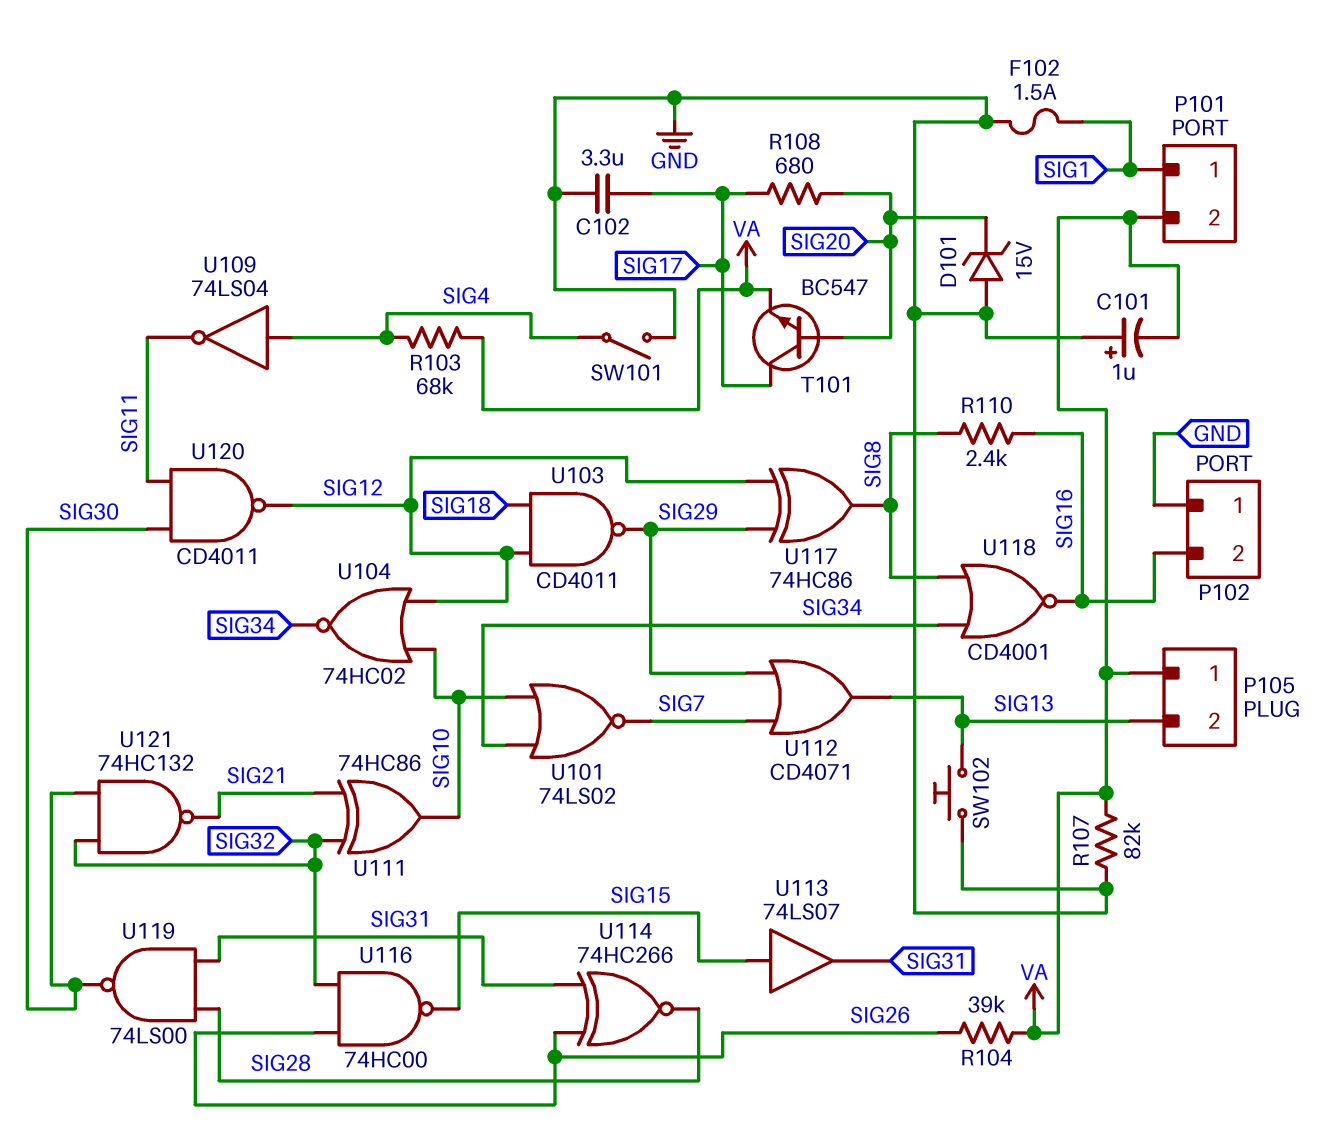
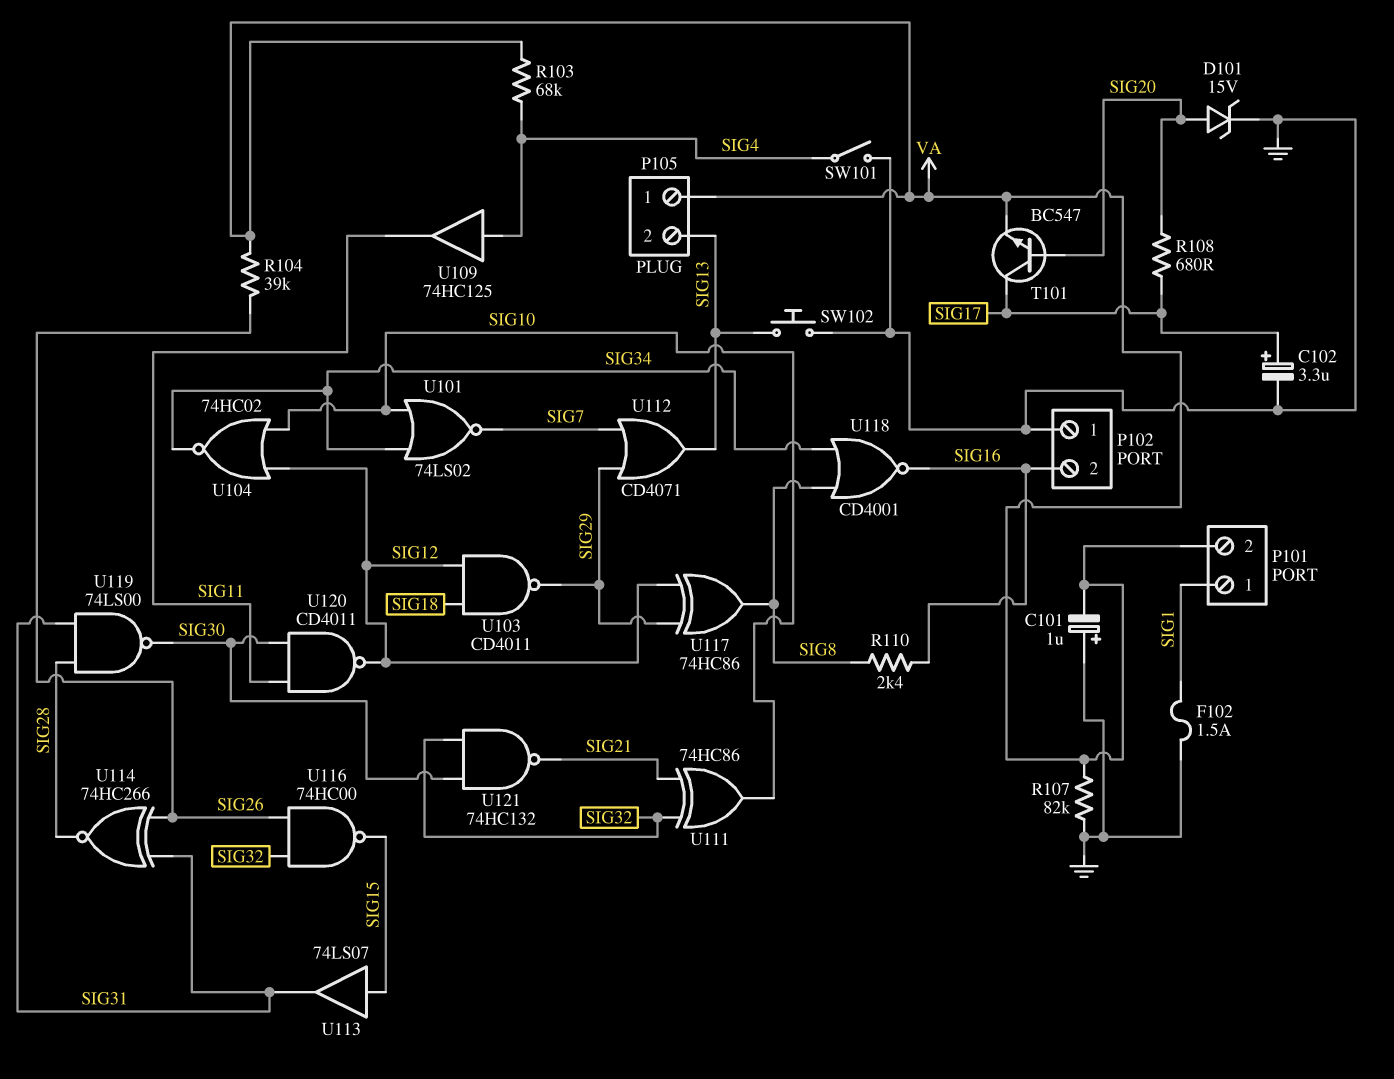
C102: 3.3uF (GND, SIG17) -> 3.3uF (plus SIG17, minus GND)
D101: zener 15V (A GND, K SIG20) -> zener 15V (A SIG20, K GND)
U109: NOT 74LS04 (in SIG4, out SIG11) -> buffer 74HC125 (in SIG4, out SIG11)

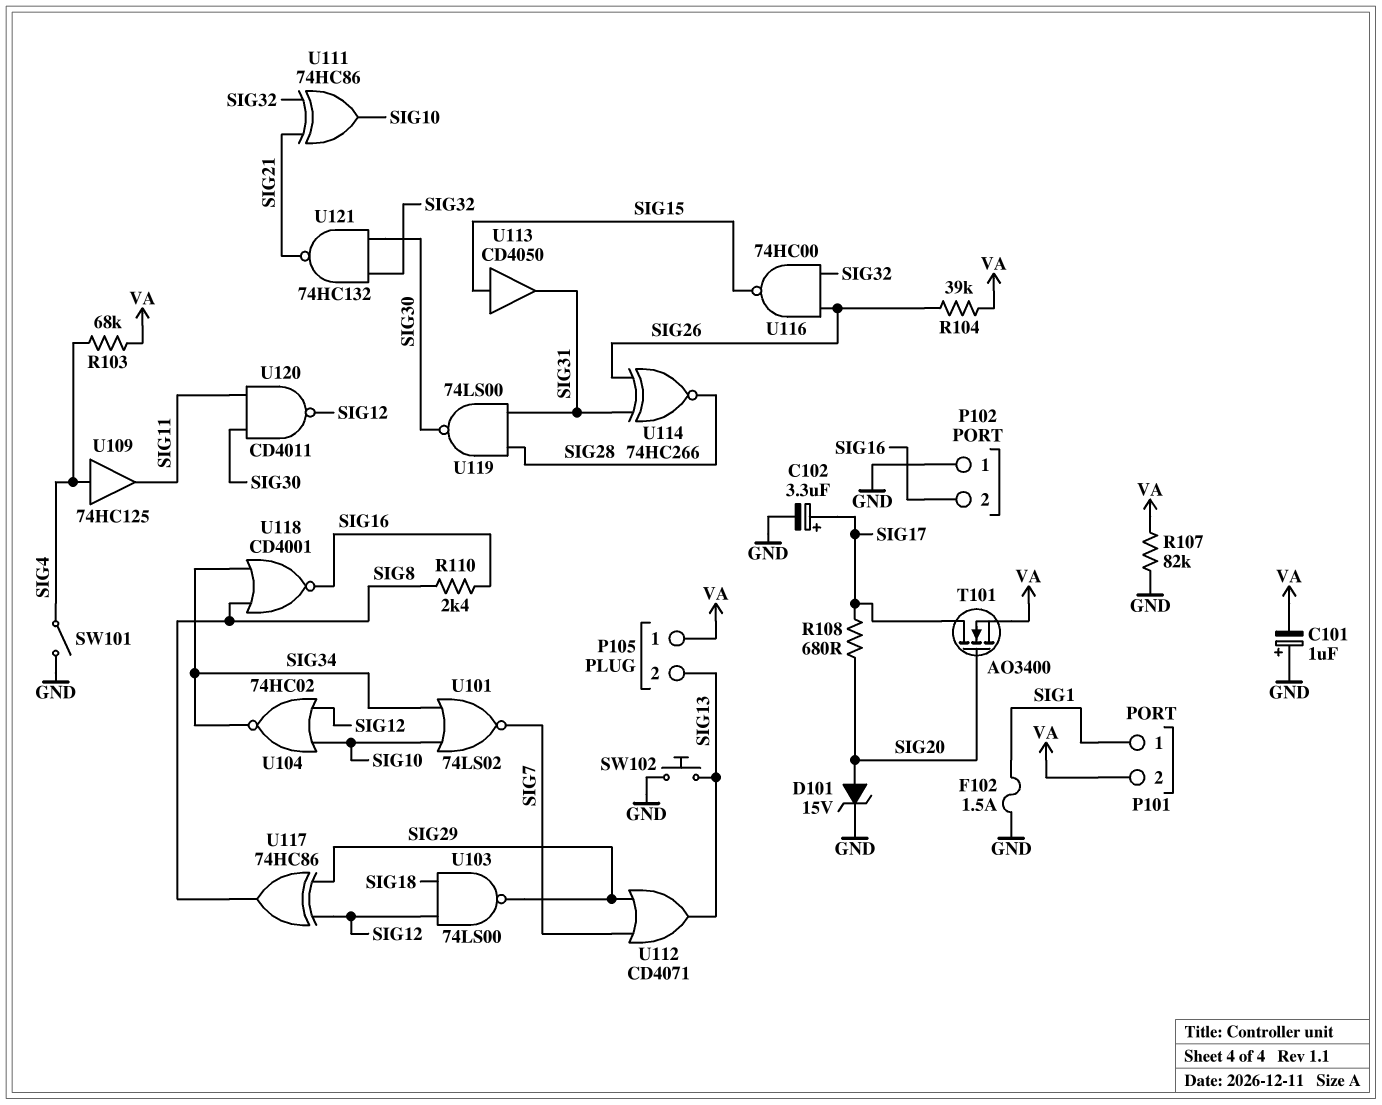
T101: NPN BC547 (B SIG20, C SIG17, E VA) -> NMOS AO3400 (G SIG20, D SIG17, S VA)
U103: NAND CD4011 (in SIG12, in SIG18, out SIG29) -> NAND 74LS00 (in SIG12, in SIG18, out SIG29)
U113: buffer 74LS07 (in SIG15, out SIG31) -> buffer CD4050 (in SIG15, out SIG31)

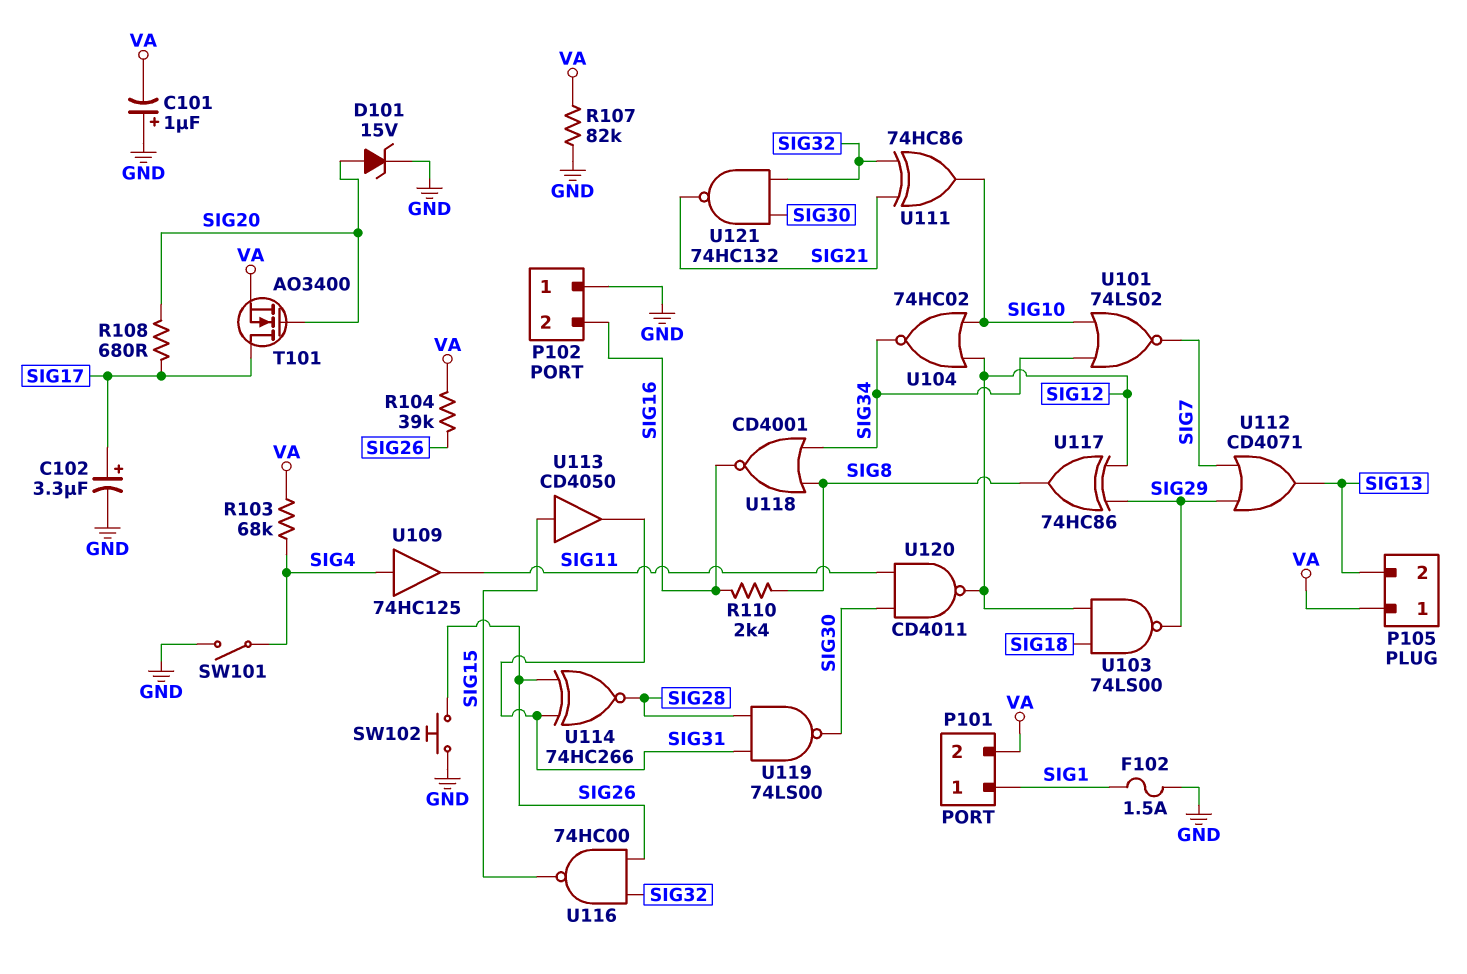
SW102: button (GND, SIG13) -> button (GND, SIG26)

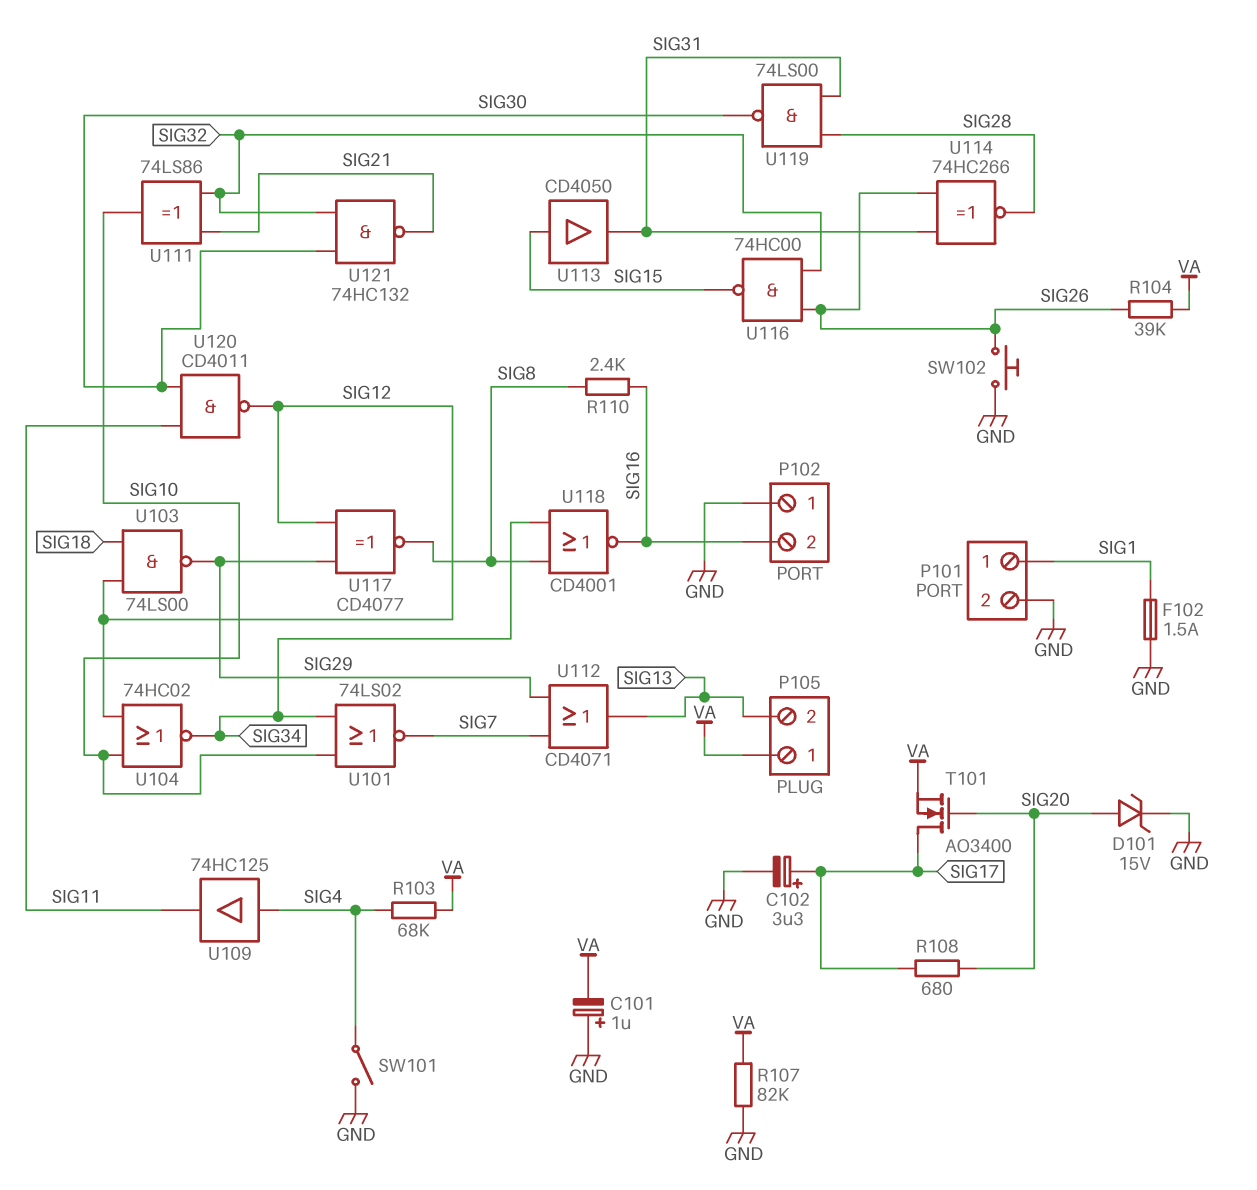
P101 pin 2: VA -> GND
U111: XOR 74HC86 (in SIG21, in SIG32, out SIG10) -> XOR 74LS86 (in SIG21, in SIG32, out SIG10)
U117: XOR 74HC86 (in SIG12, in SIG29, out SIG8) -> XNOR CD4077 (in SIG12, in SIG29, out SIG8)

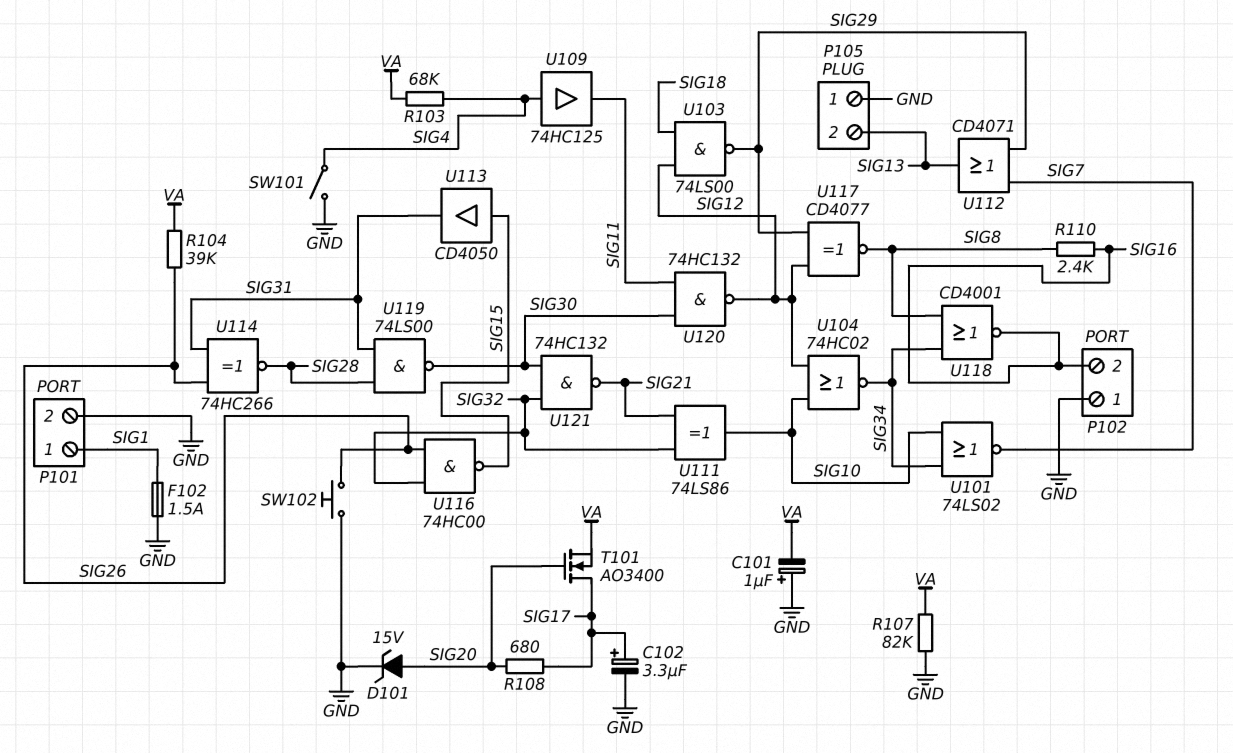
P105 pin 1: VA -> GND
U120: NAND CD4011 (in SIG11, in SIG30, out SIG12) -> NAND 74HC132 (in SIG11, in SIG30, out SIG12)

